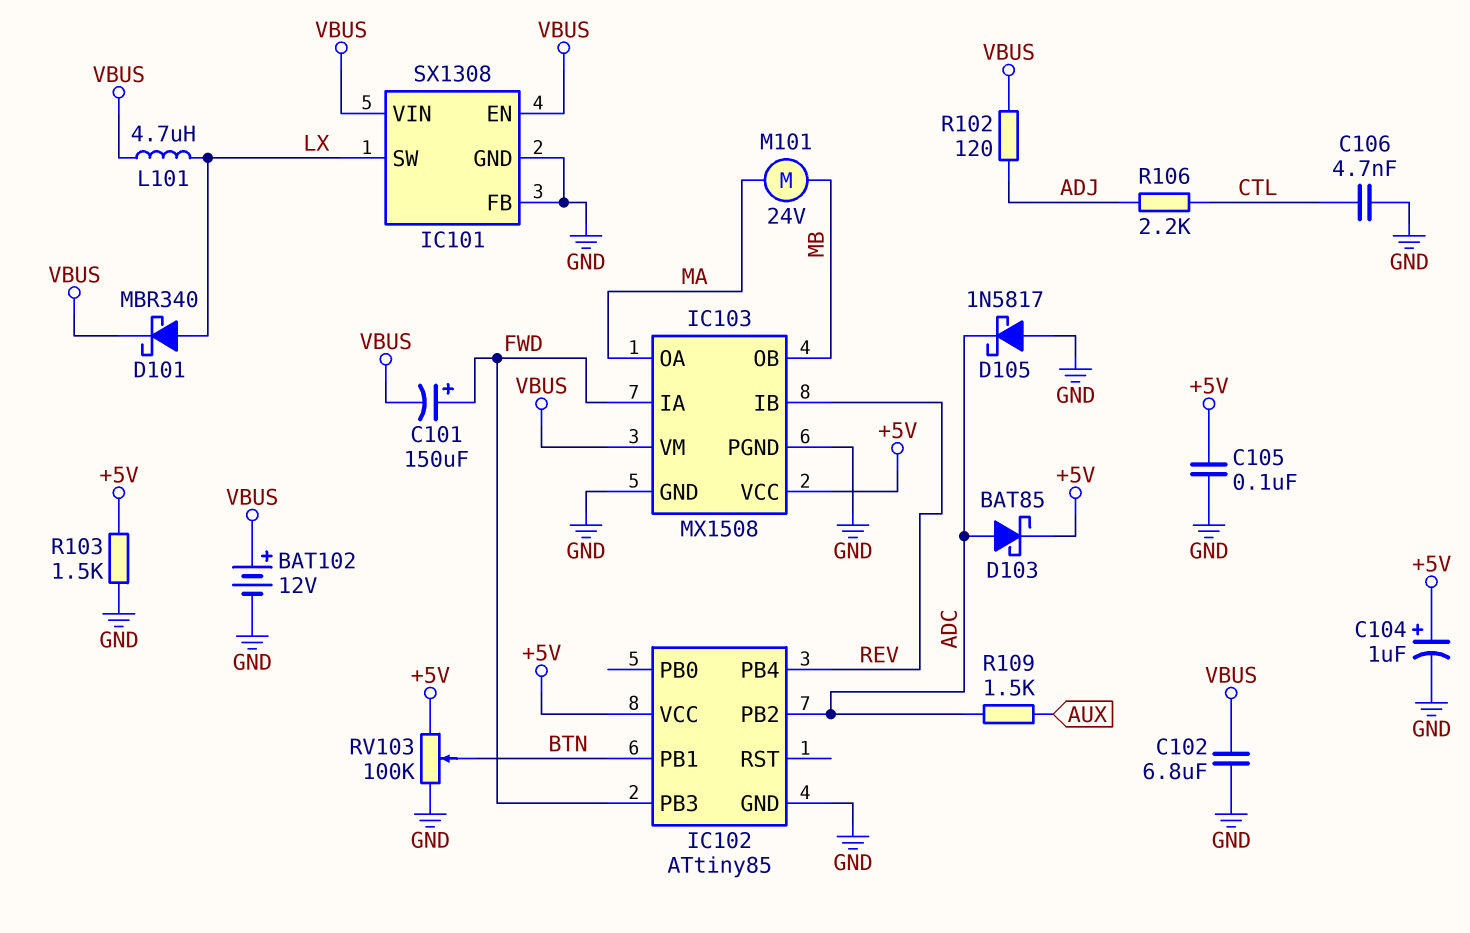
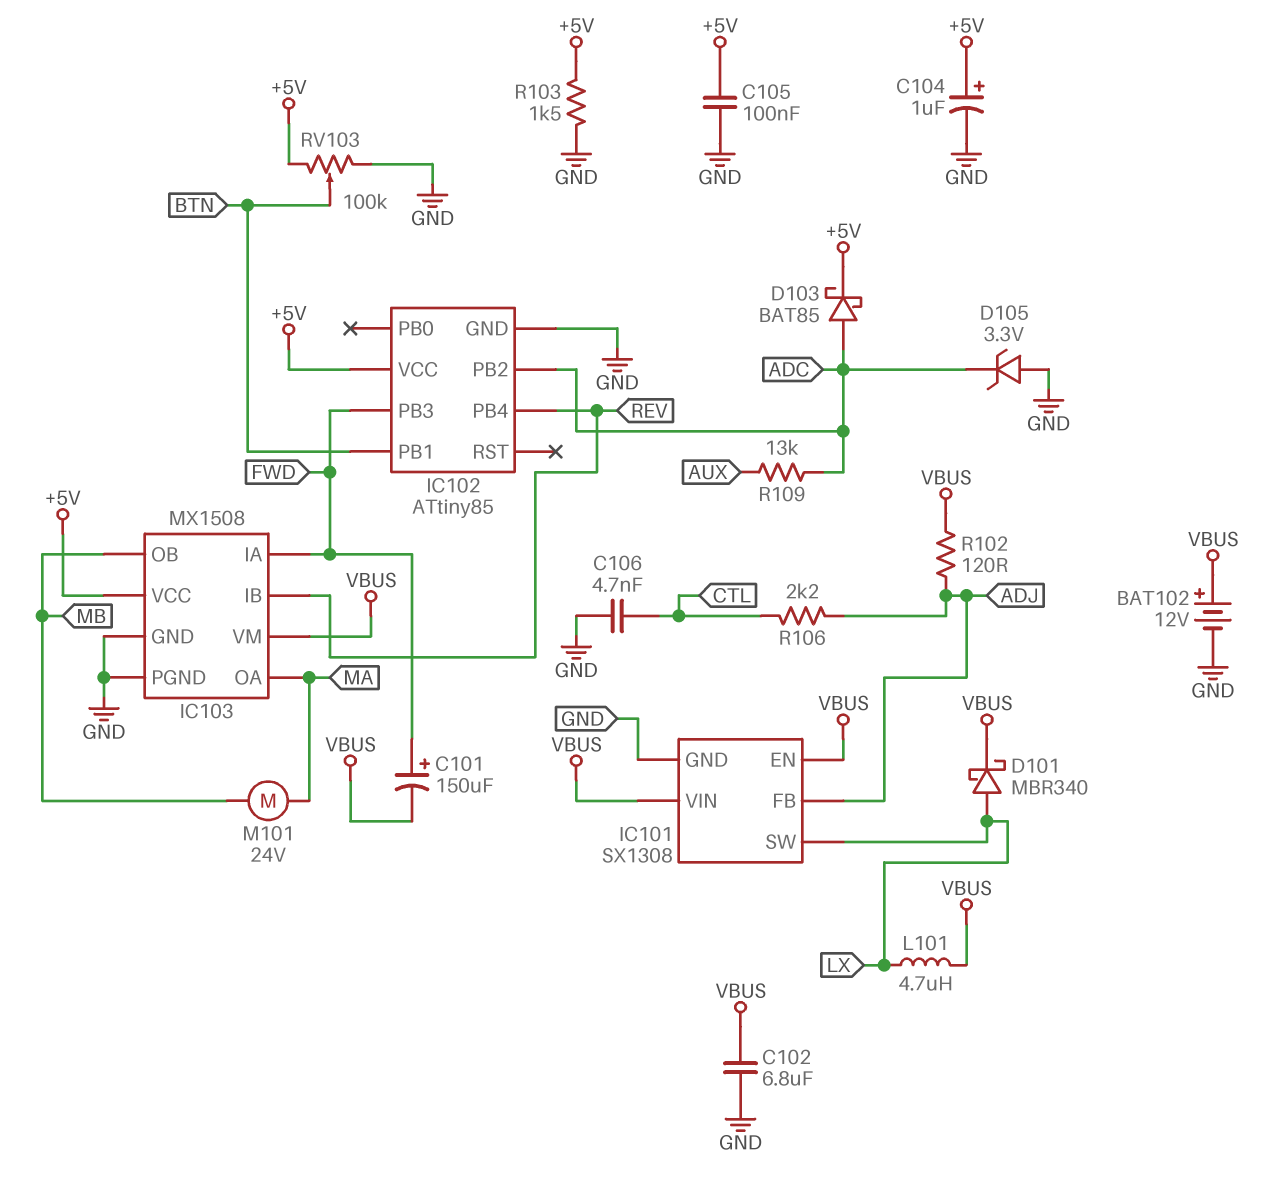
D105: schottky 1N5817 (A GND, K ADC) -> zener 3.3V (A GND, K ADC)
IC101 pin FB: GND -> ADJ
R109: 1.5k (ADC, AUX) -> 13k (ADC, AUX)

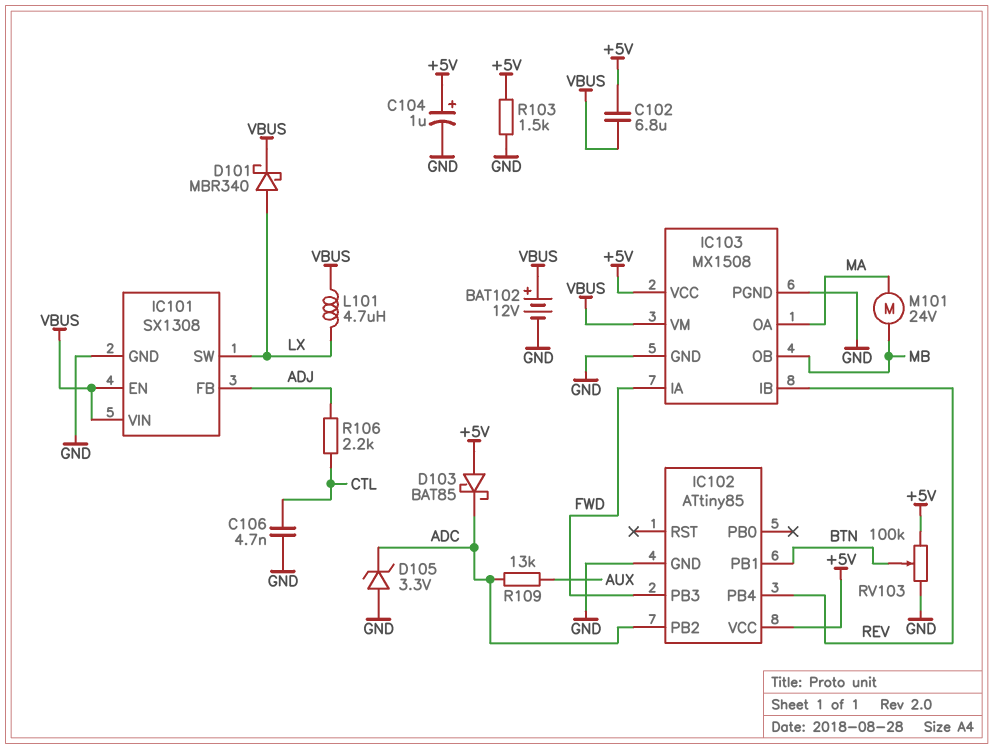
C101: 150uF (plus FWD, minus VBUS) -> none
C102: 6.8uF (GND, VBUS) -> 6.8uF (+5V, VBUS)
C105: 100nF (+5V, GND) -> none
D103: schottky BAT85 (A ADC, K +5V) -> schottky BAT85 (A +5V, K ADC)
R102: 120 (ADJ, VBUS) -> none

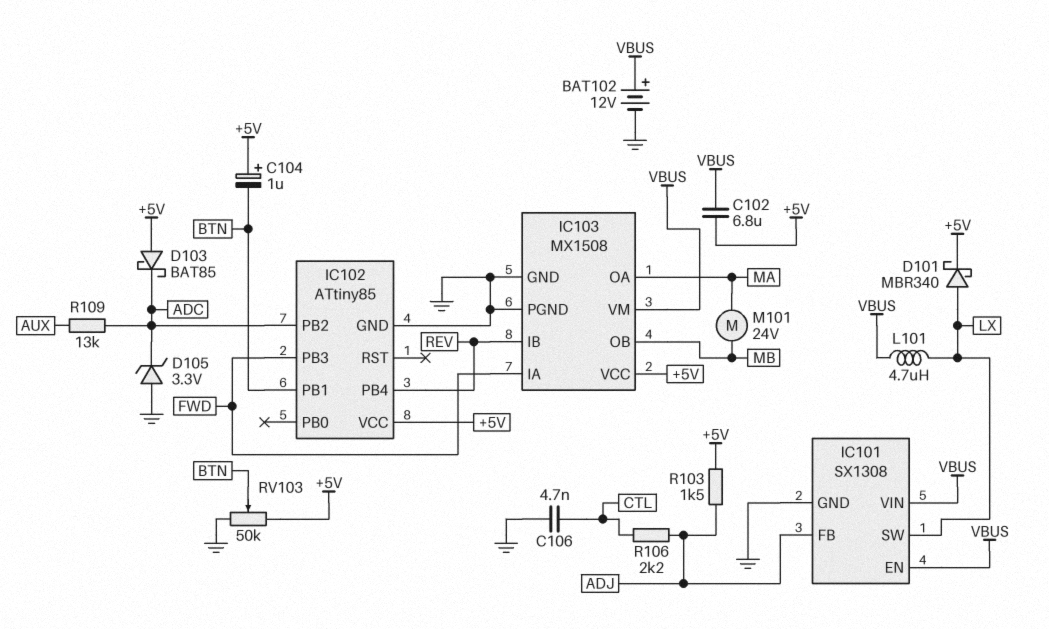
C104: 1uF (plus +5V, minus GND) -> 1uF (plus +5V, minus BTN)
D101: schottky MBR340 (A LX, K VBUS) -> schottky MBR340 (A LX, K +5V)
R103: 1.5k (+5V, GND) -> 1.5k (+5V, ADJ)
RV103: 100k (+5V, GND, wiper BTN) -> 50k (+5V, GND, wiper BTN)

